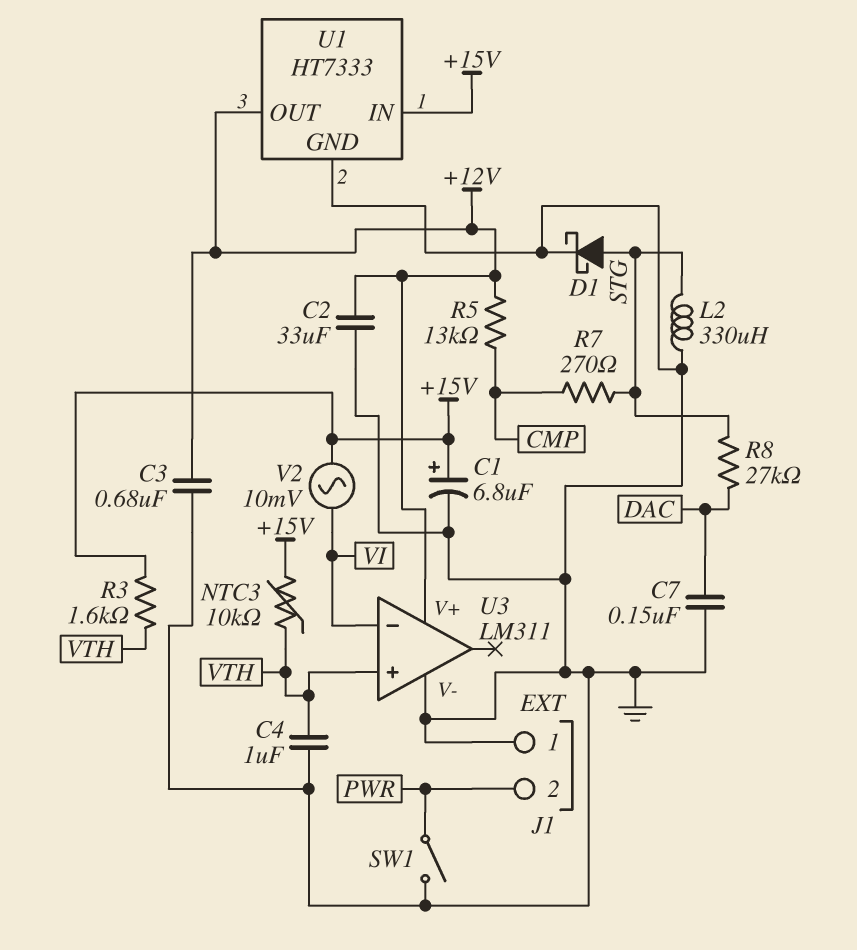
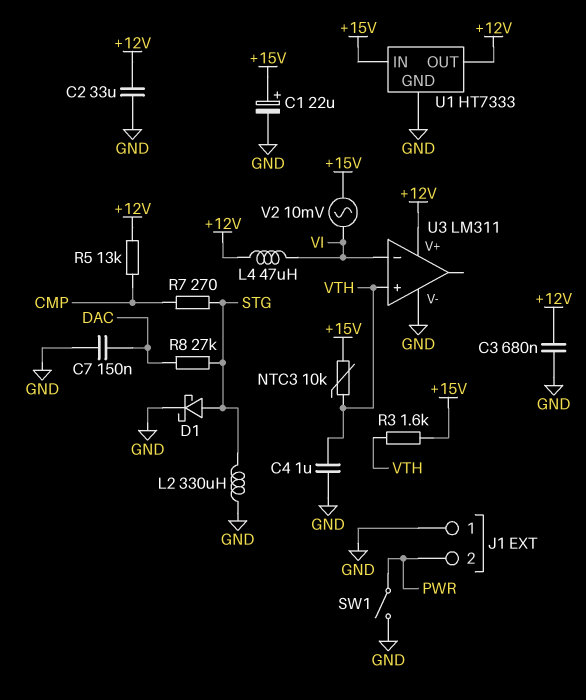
C1: 6.8uF (plus +15V, minus GND) -> 22uF (plus +15V, minus GND)
L4: none -> 47uH (+12V, VI)

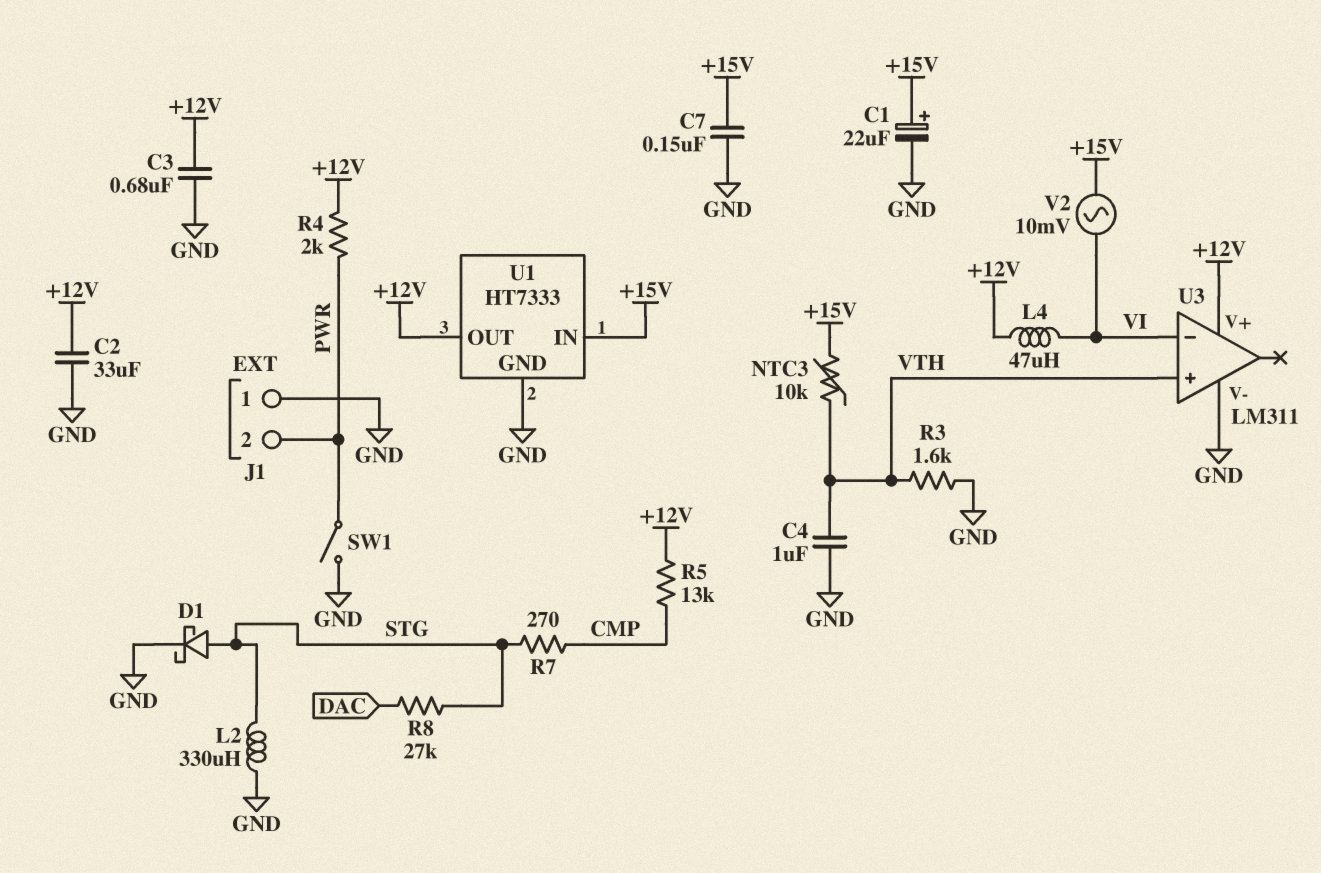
C7: 150nF (DAC, GND) -> 150nF (+15V, GND)
R3: 1.6k (+15V, VTH) -> 1.6k (GND, VTH)
R4: none -> 2k (+12V, PWR)

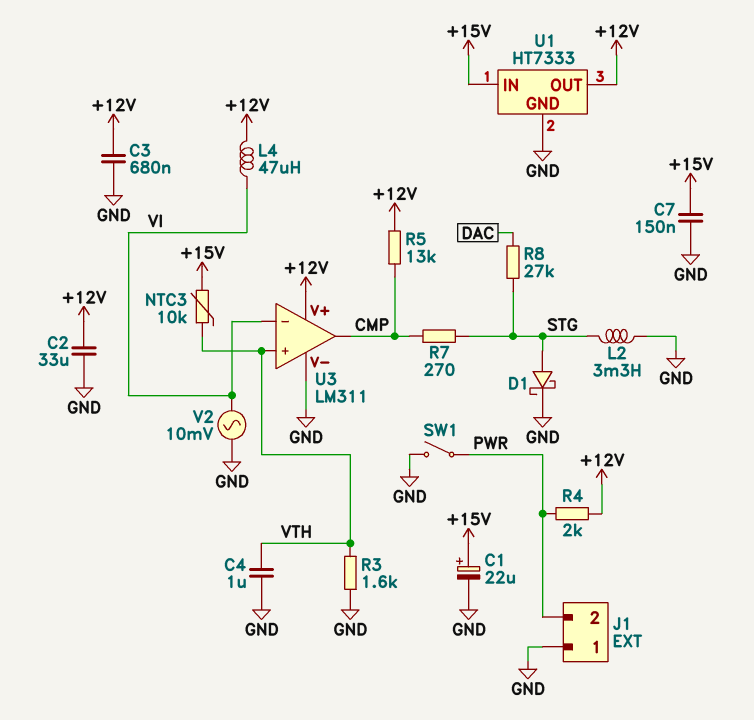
L2: 330uH (GND, STG) -> 3.3mH (GND, STG)
U3 pin out: none -> CMP
V2: AC 10mV (+15V, VI) -> AC 10mV (GND, VI)

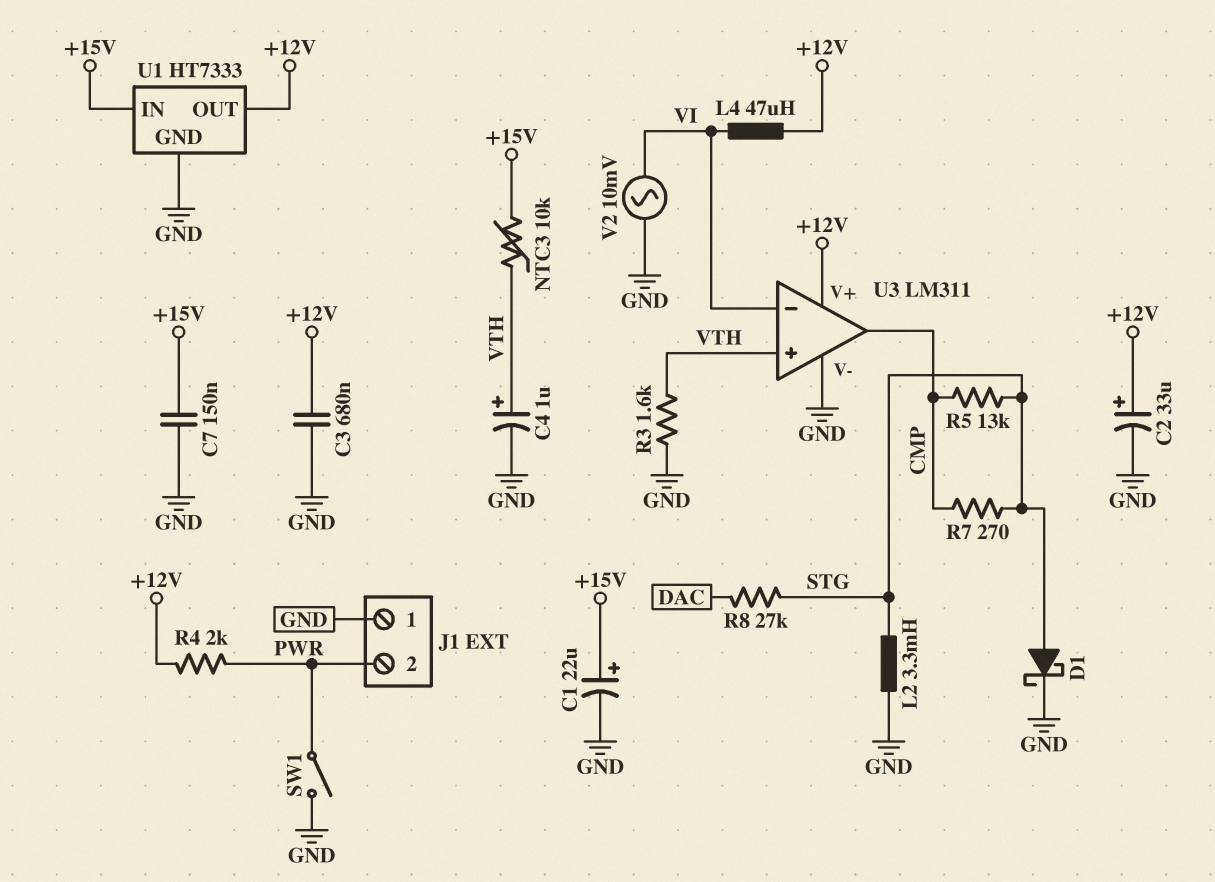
C2: 33uF (+12V, GND) -> 33uF (plus +12V, minus GND)
C4: 1uF (GND, VTH) -> 1uF (plus VTH, minus GND)
R5: 13k (+12V, CMP) -> 13k (CMP, STG)

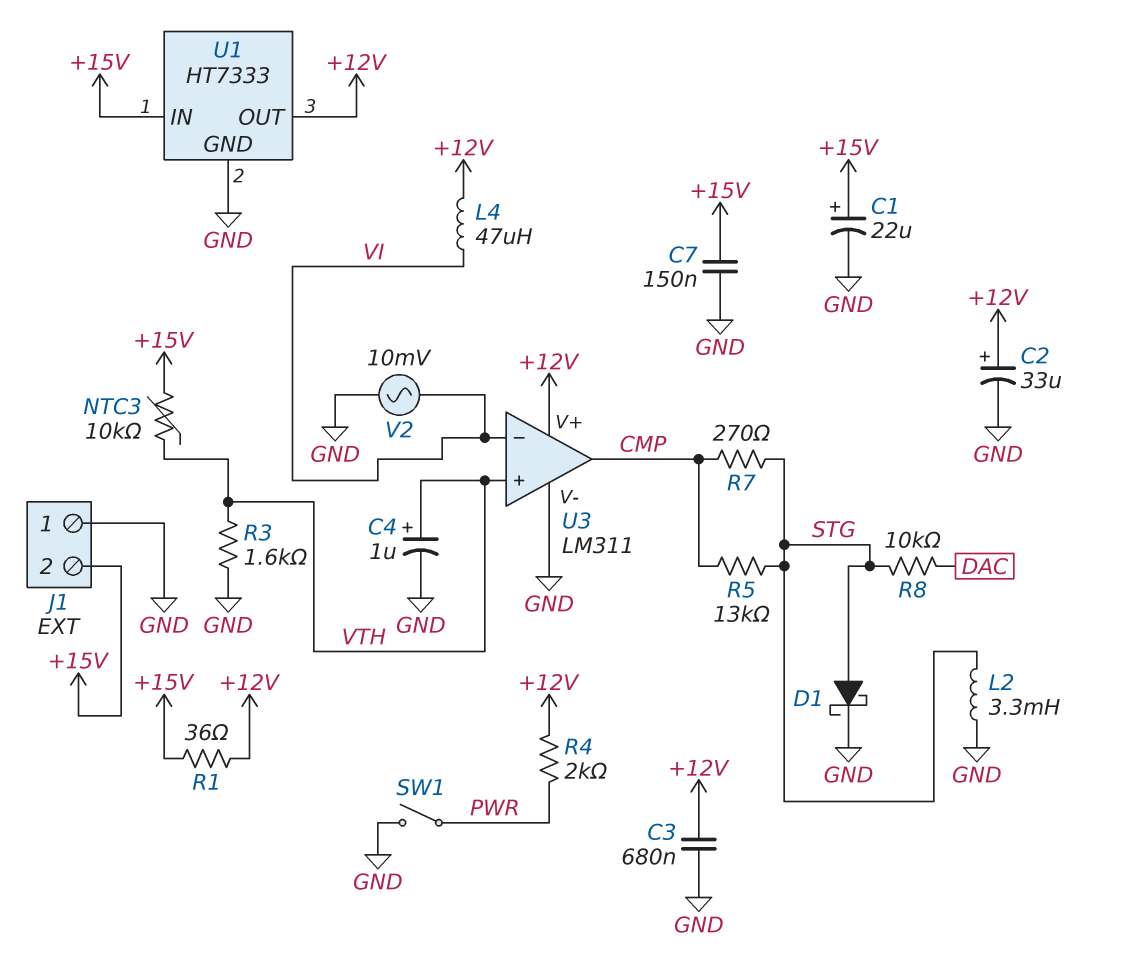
J1 pin 2: PWR -> +15V
R1: none -> 36 (+12V, +15V)
R8: 27k (DAC, STG) -> 10k (DAC, STG)

